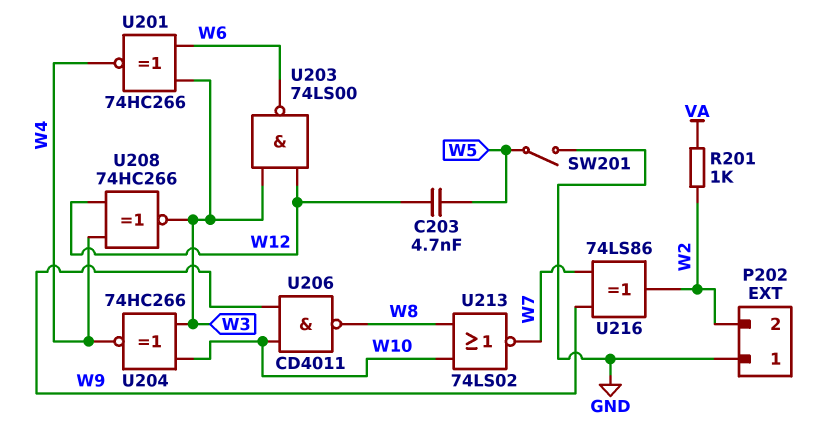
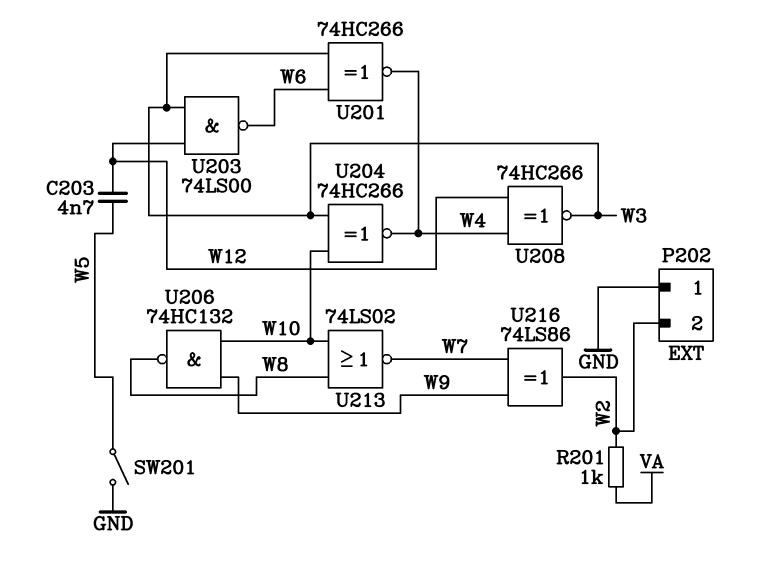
U206: NAND CD4011 (in W9, in W10, out W8) -> NAND 74HC132 (in W9, in W10, out W8)

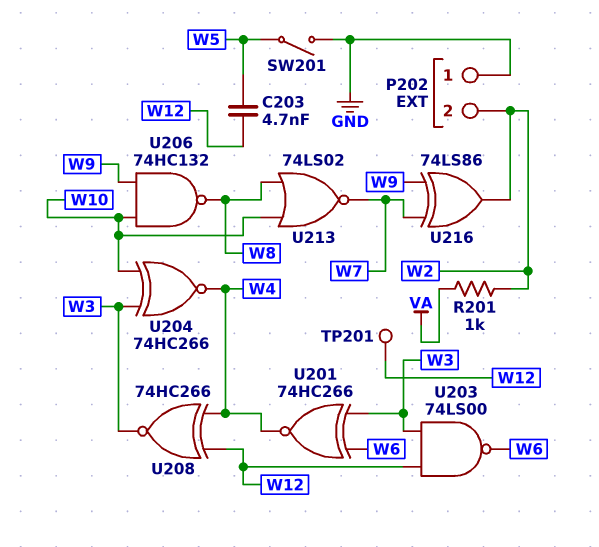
TP201: none -> test point (W12)

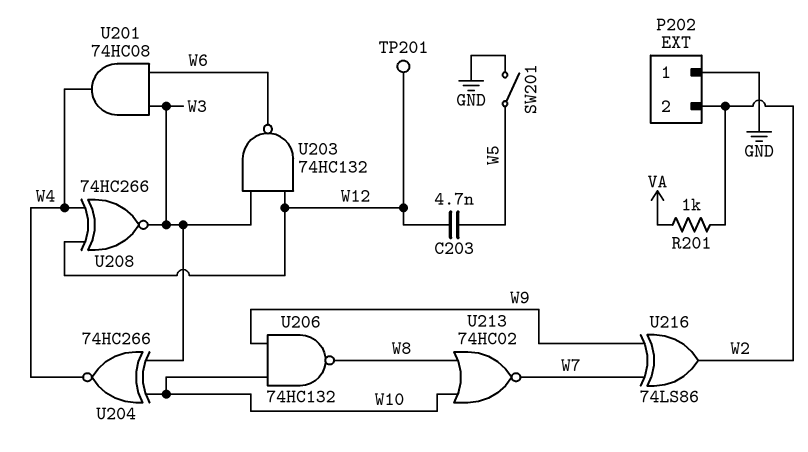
U201: XNOR 74HC266 (in W3, in W6, out W4) -> AND 74HC08 (in W3, in W6, out W4)
U203: NAND 74LS00 (in W3, in W12, out W6) -> NAND 74HC132 (in W3, in W12, out W6)
U213: NOR 74LS02 (in W8, in W10, out W7) -> NOR 74HC02 (in W8, in W10, out W7)

